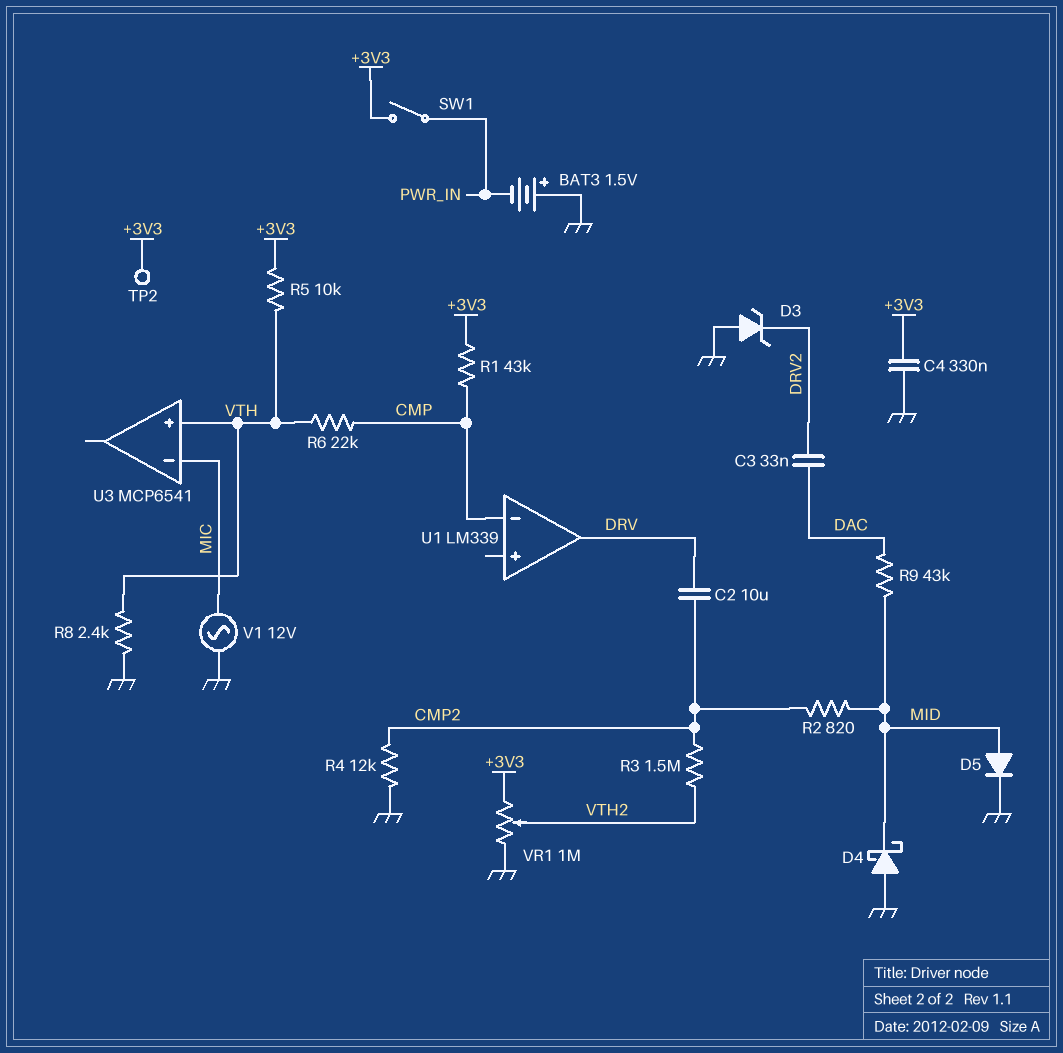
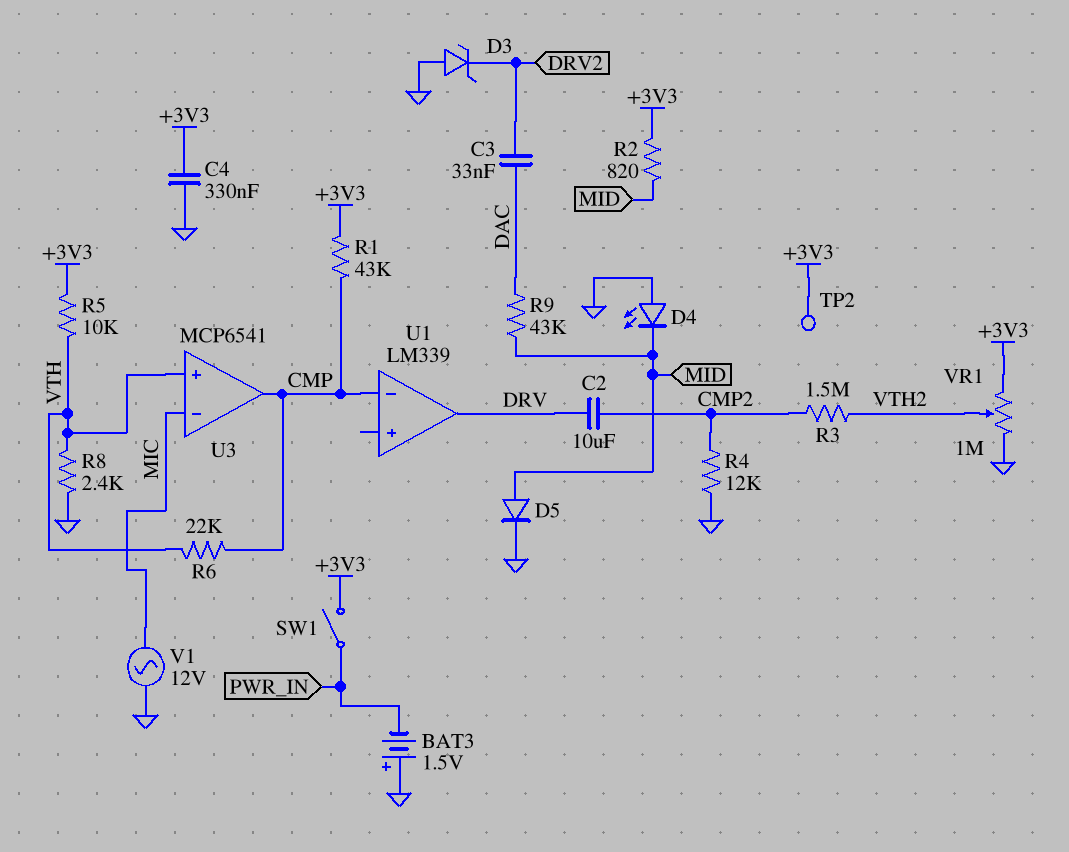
D4: schottky (A GND, K MID) -> LED (A GND, K MID)
R2: 820 (CMP2, MID) -> 820 (+3V3, MID)
U3 pin out: none -> CMP

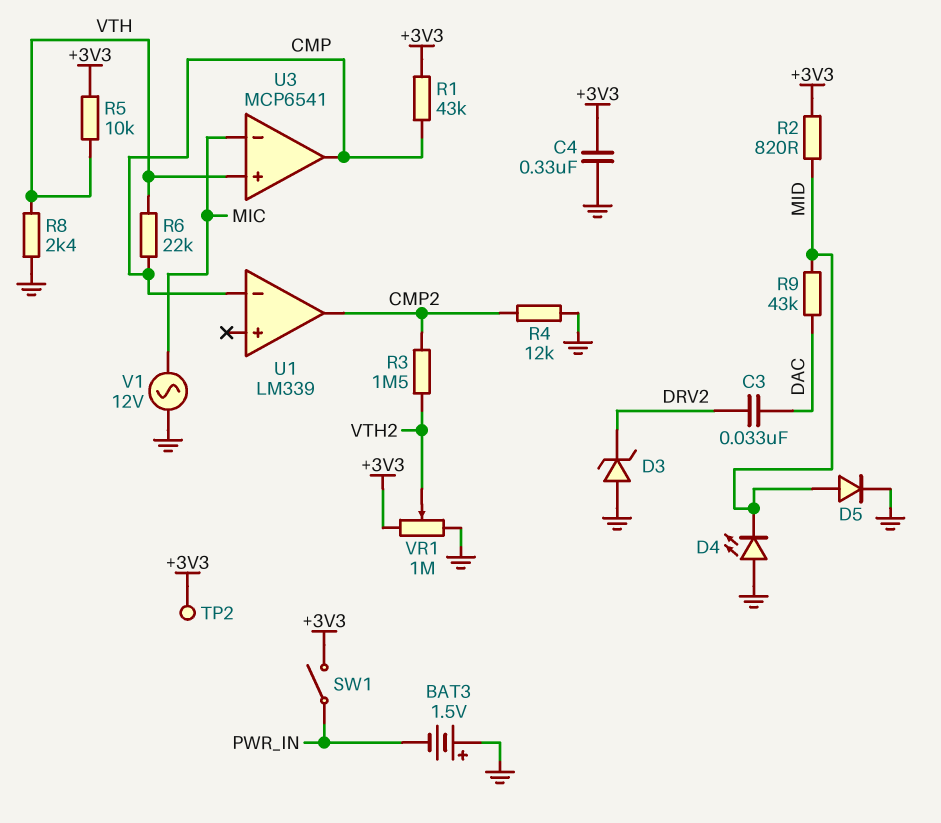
C2: 10uF (CMP2, DRV) -> none
U1 pin out: DRV -> CMP2

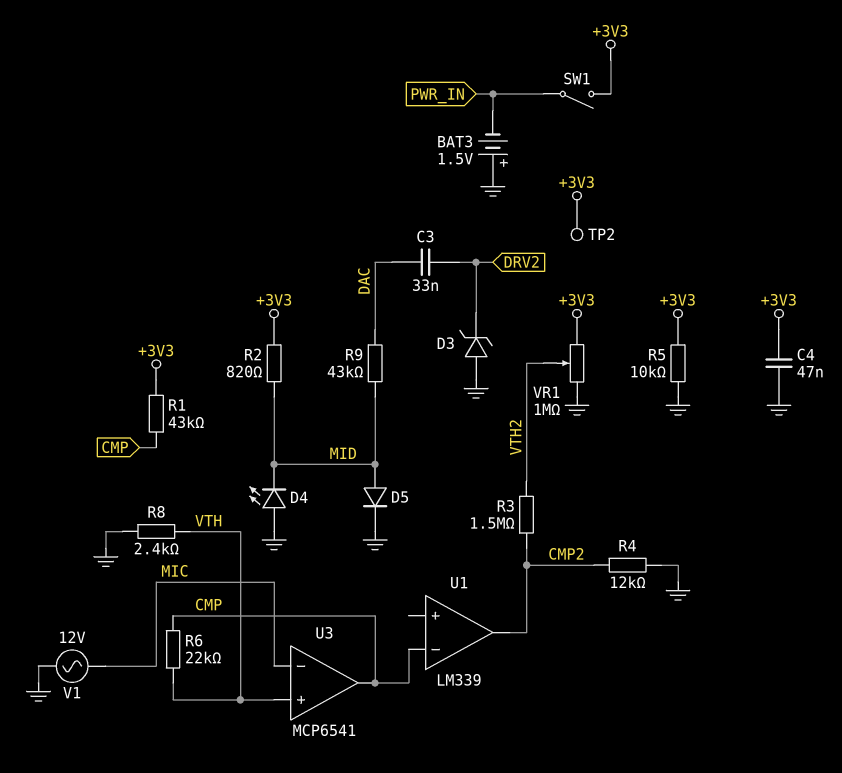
C4: 330nF (+3V3, GND) -> 47nF (+3V3, GND)
R5: 10k (+3V3, VTH) -> 10k (+3V3, GND)

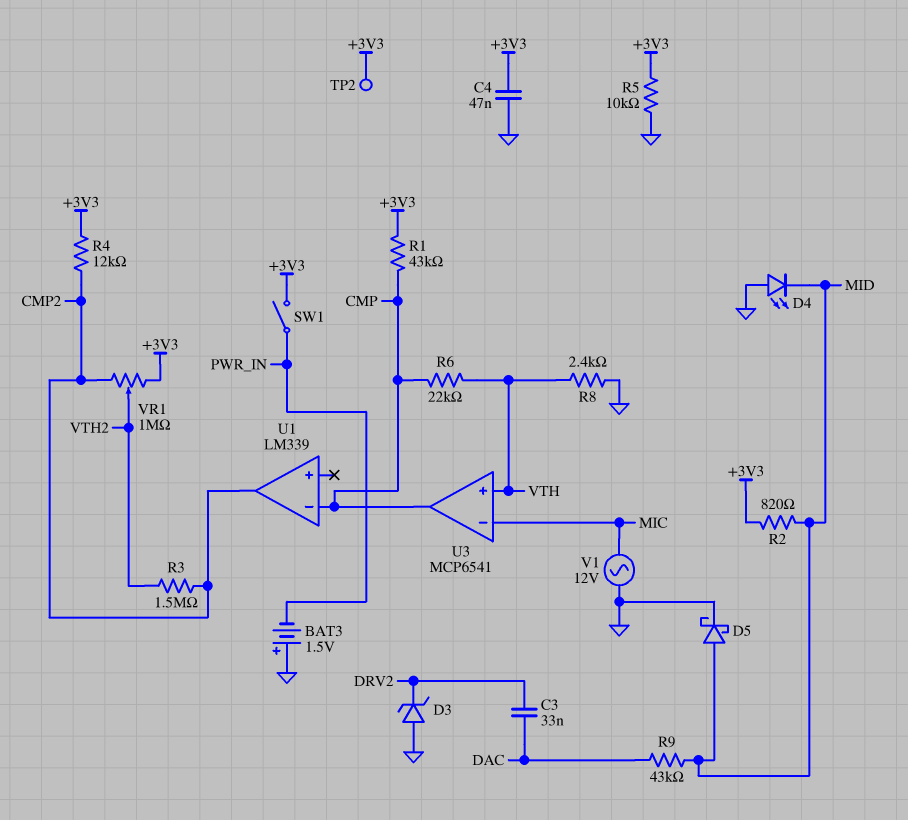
D5: diode (A MID, K GND) -> schottky (A MID, K GND)
R4: 12k (CMP2, GND) -> 12k (+3V3, CMP2)
VR1: 1M (+3V3, GND, wiper VTH2) -> 1M (+3V3, CMP2, wiper VTH2)

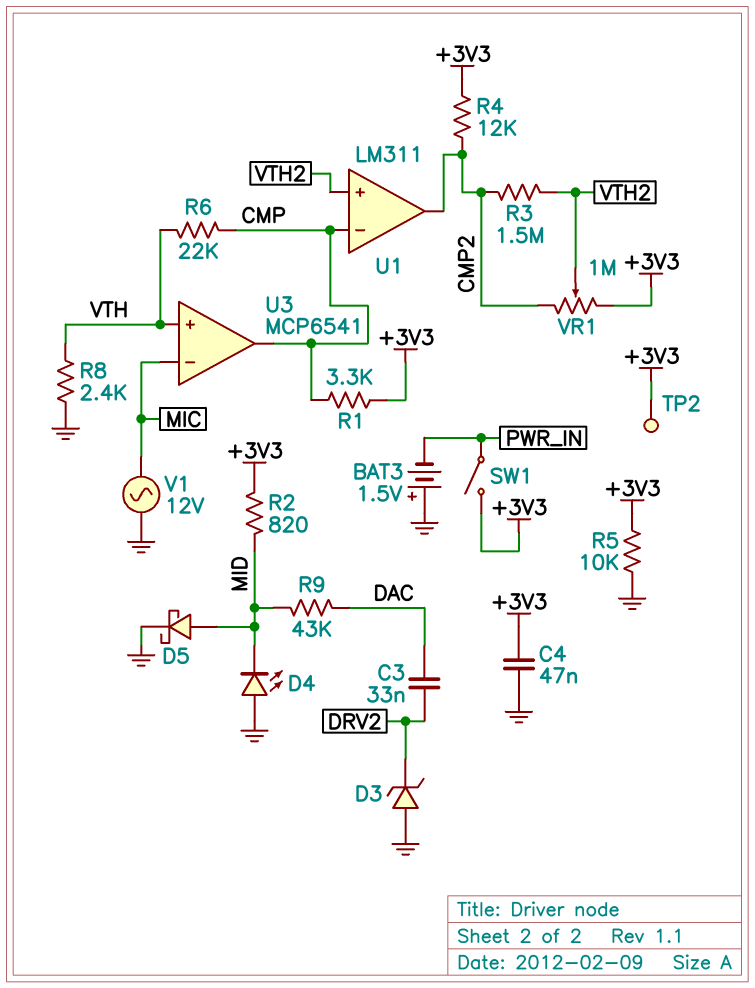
R1: 43k (+3V3, CMP) -> 3.3k (+3V3, CMP)
U1: LM339 -> LM311
U1 pin in+: none -> VTH2

